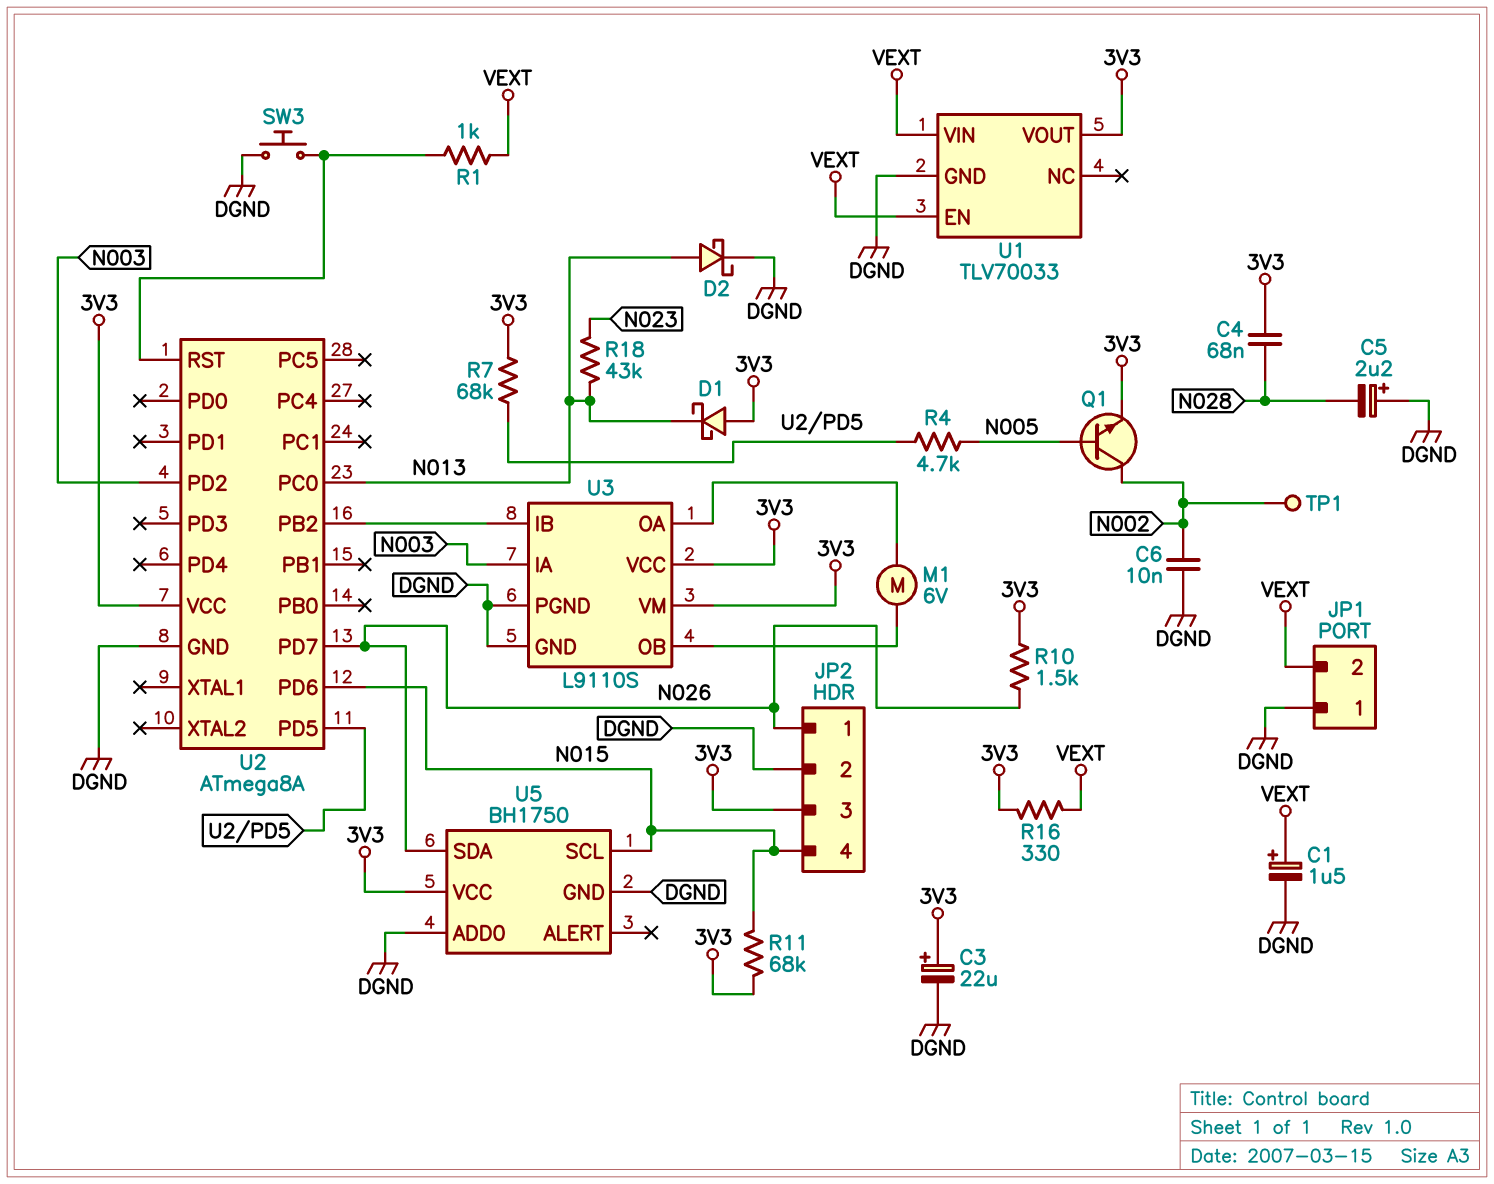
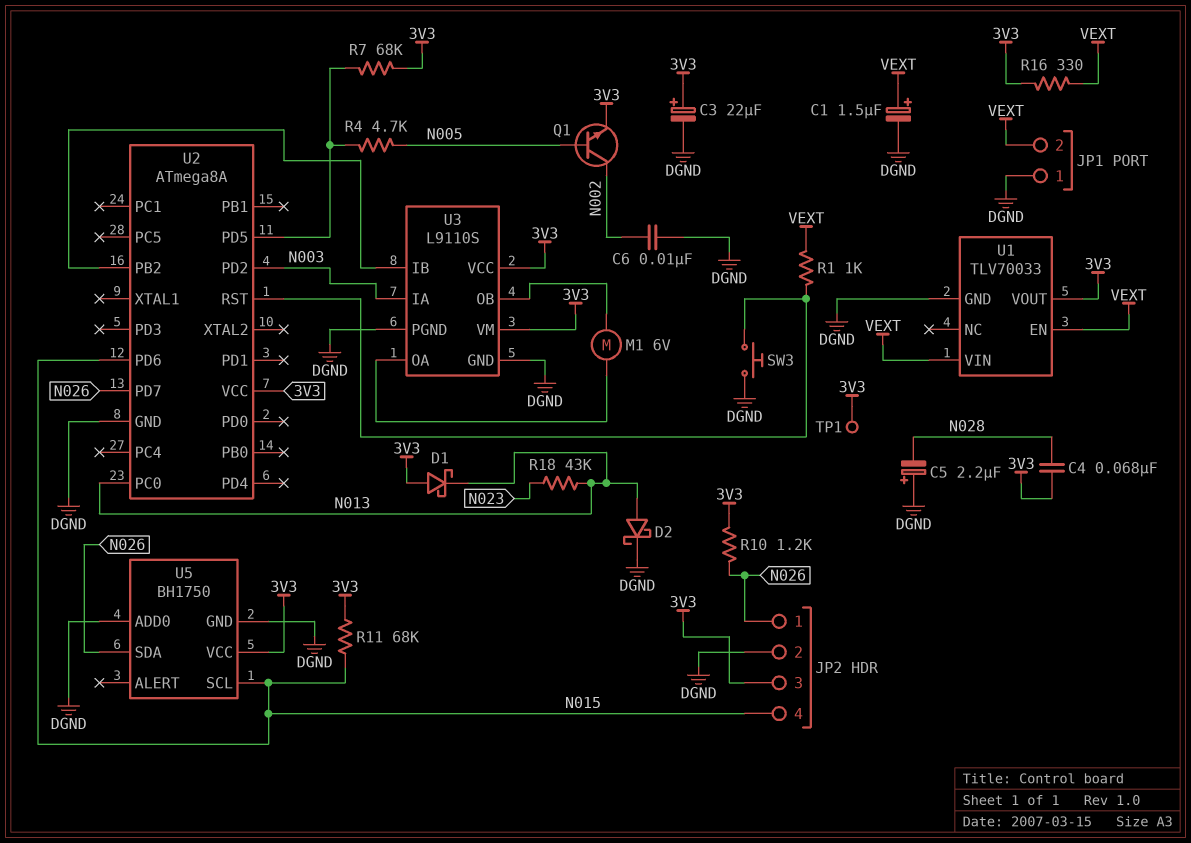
R10: 1.5k (3V3, N026) -> 1.2k (3V3, N026)
TP1: test point (N002) -> test point (3V3)

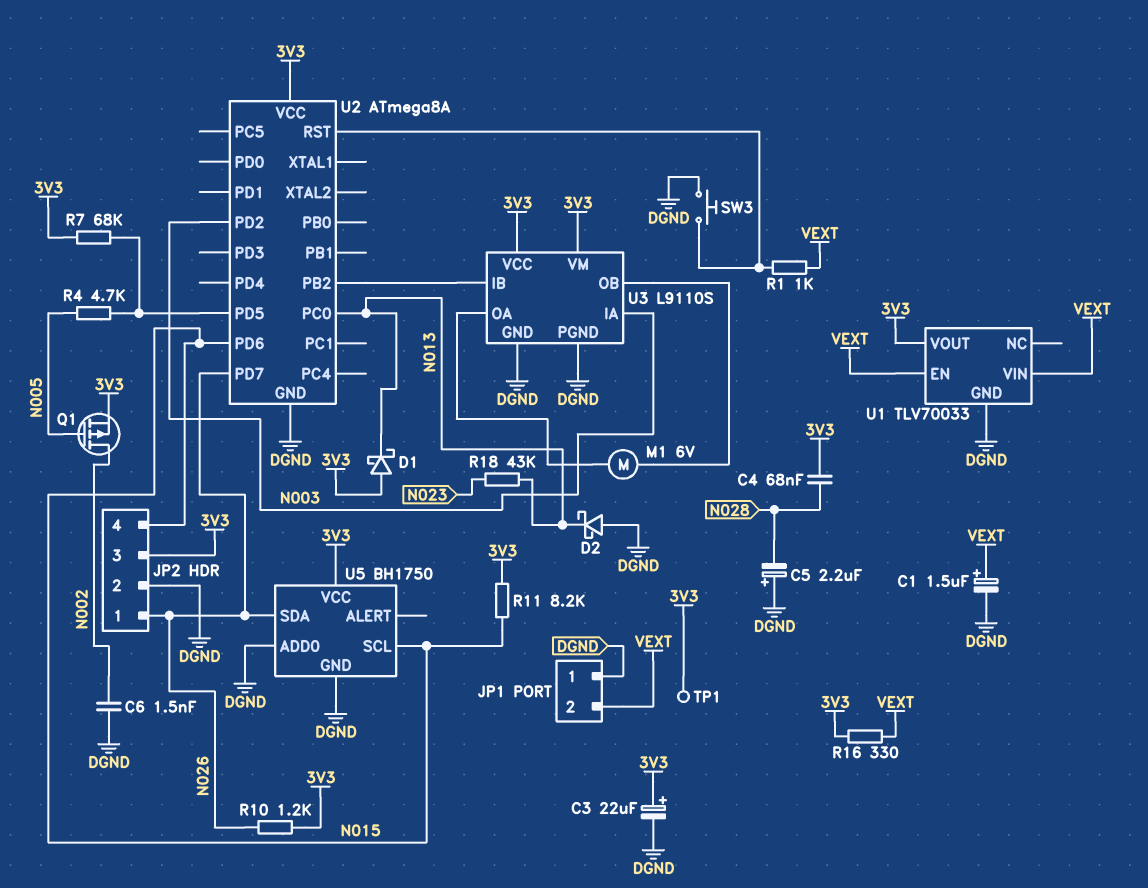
C6: 10nF (DGND, N002) -> 1.5nF (DGND, N002)
D2: schottky (A N013, K DGND) -> schottky (A DGND, K N013)
Q1: NPN (B N005, C N002, E 3V3) -> PMOS (G N005, D N002, S 3V3)
R11: 68k (3V3, N015) -> 8.2k (3V3, N015)

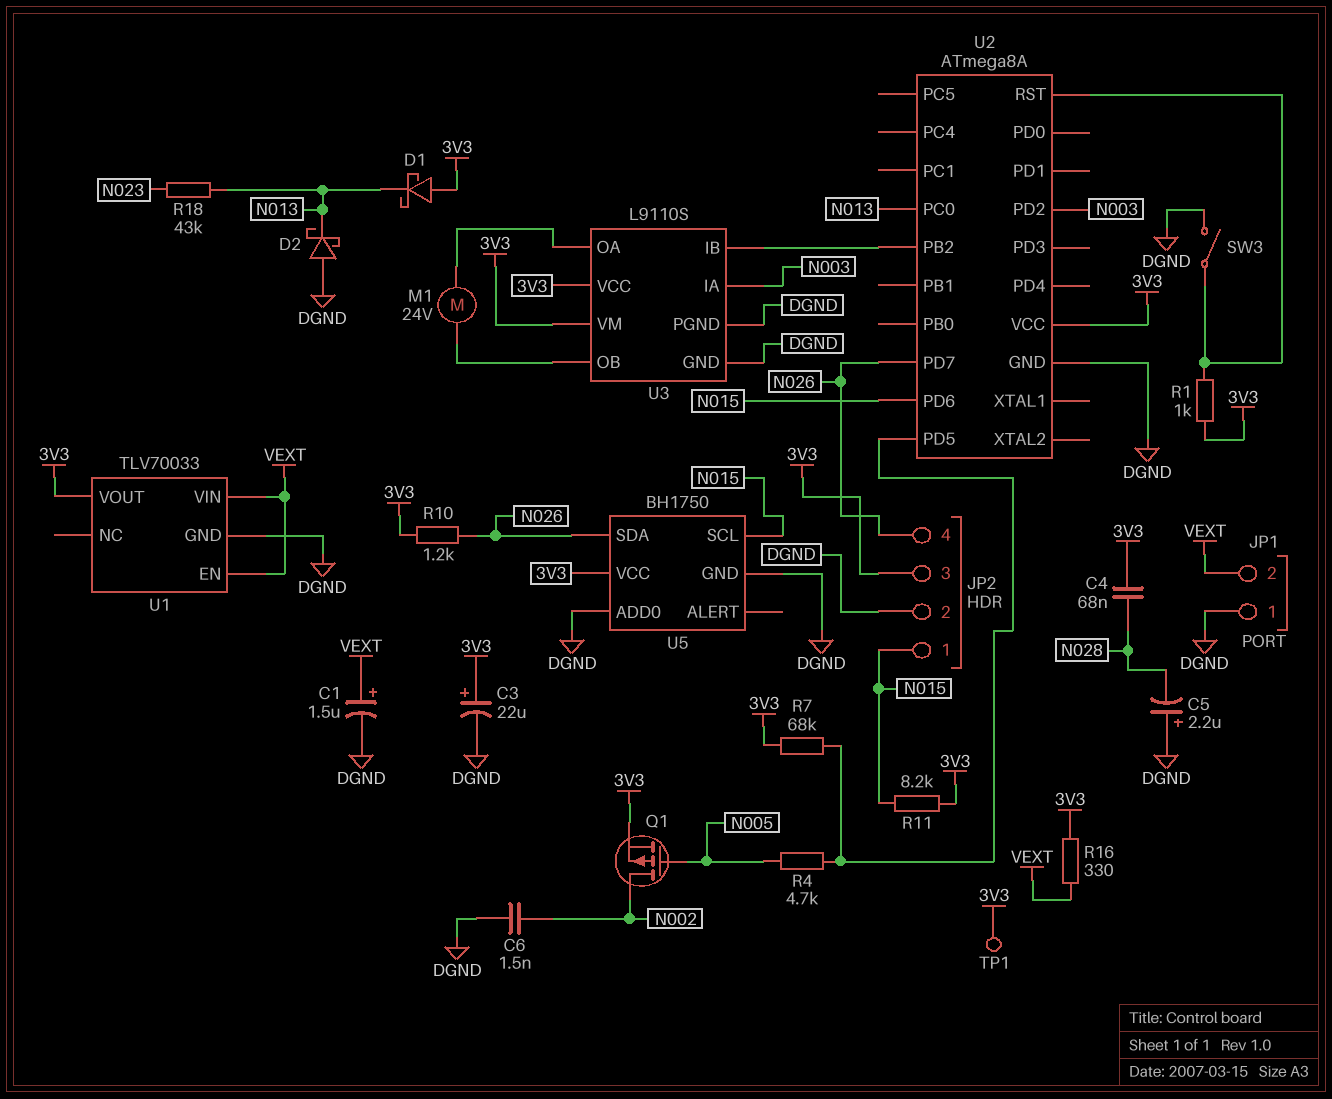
JP2 pin 1: N026 -> N015
JP2 pin 4: N015 -> N026
M1: motor 6V (U3/OA, U3/OB) -> motor 24V (U3/OA, U3/OB)
R1: 1k (U2/RST, VEXT) -> 1k (3V3, U2/RST)
SW3: button (DGND, U2/RST) -> switch (DGND, U2/RST)

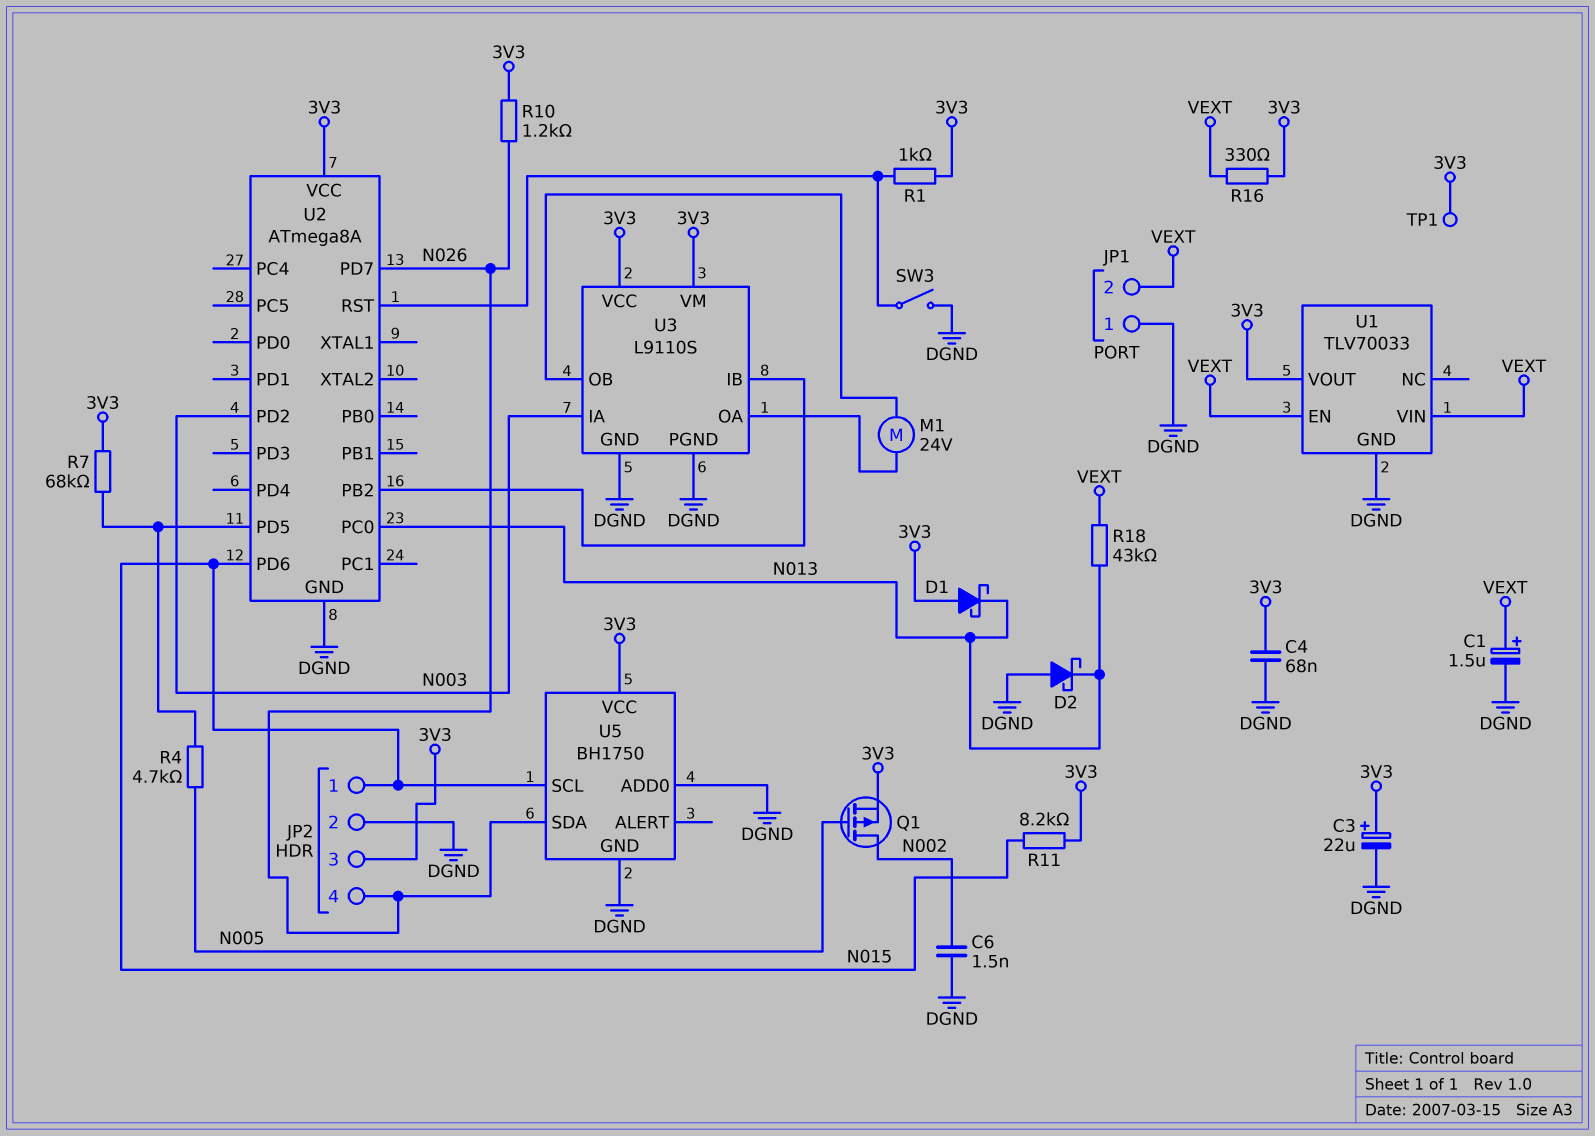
C4: 68nF (3V3, N028) -> 68nF (3V3, DGND)
C5: 2.2uF (plus DGND, minus N028) -> none
R18: 43k (N013, N023) -> 43k (N013, VEXT)

